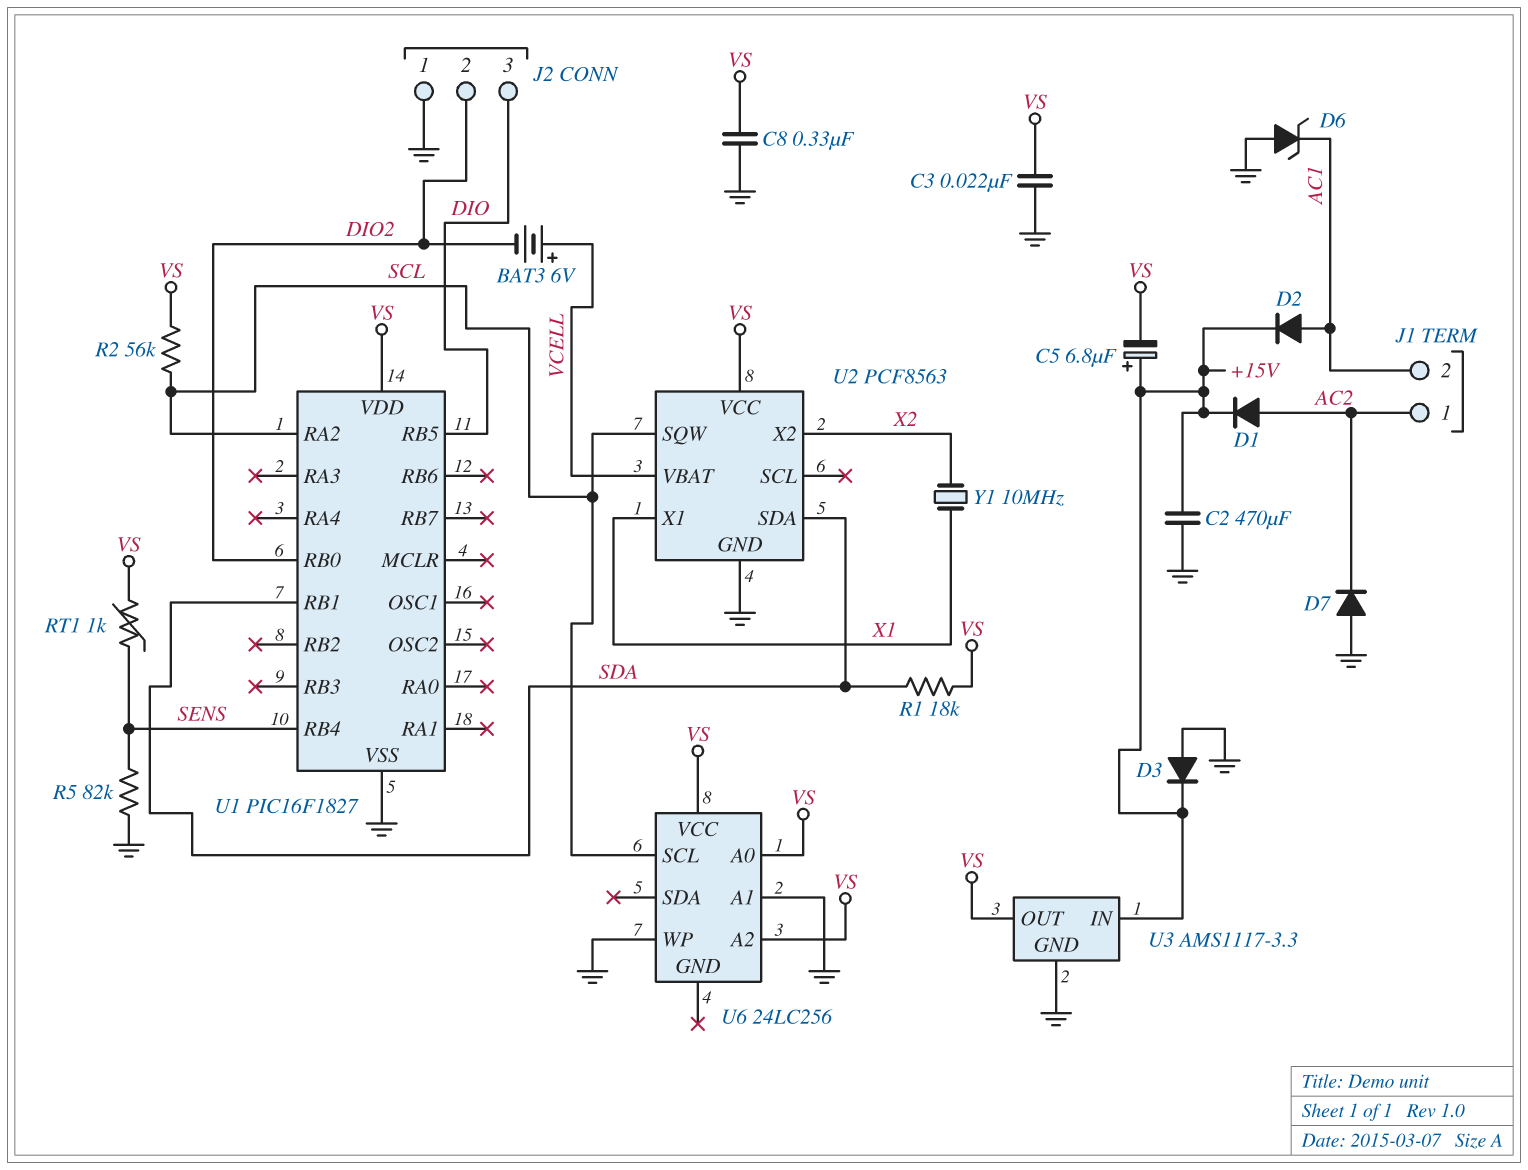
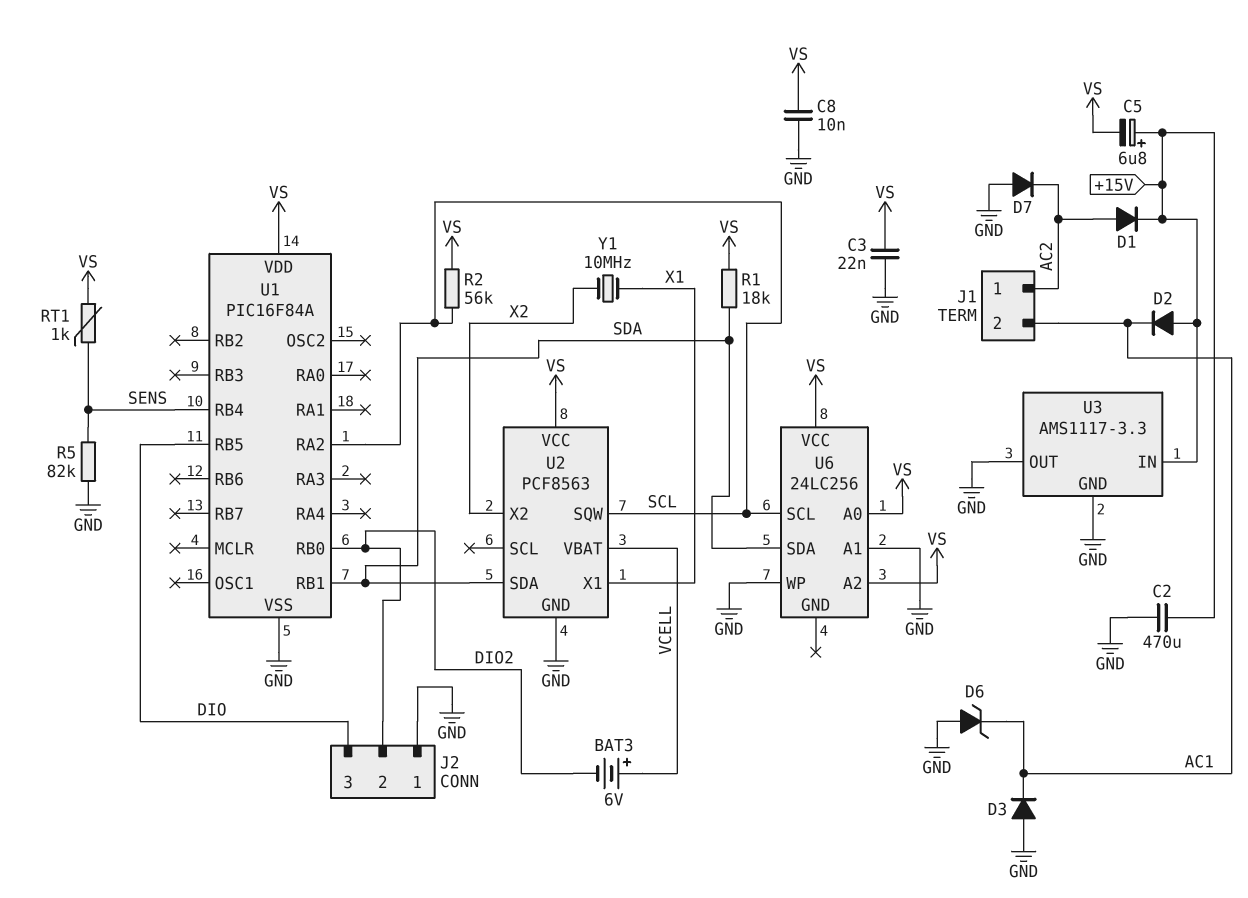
C8: 330nF (GND, VS) -> 10nF (GND, VS)
D2: diode (A AC1, K +15V) -> diode (A +15V, K AC1)
D3: diode (A GND, K +15V) -> diode (A GND, K AC1)
U1: PIC16F1827 -> PIC16F84A
U3 pin OUT: VS -> GND
U6 pin SDA: none -> SDA

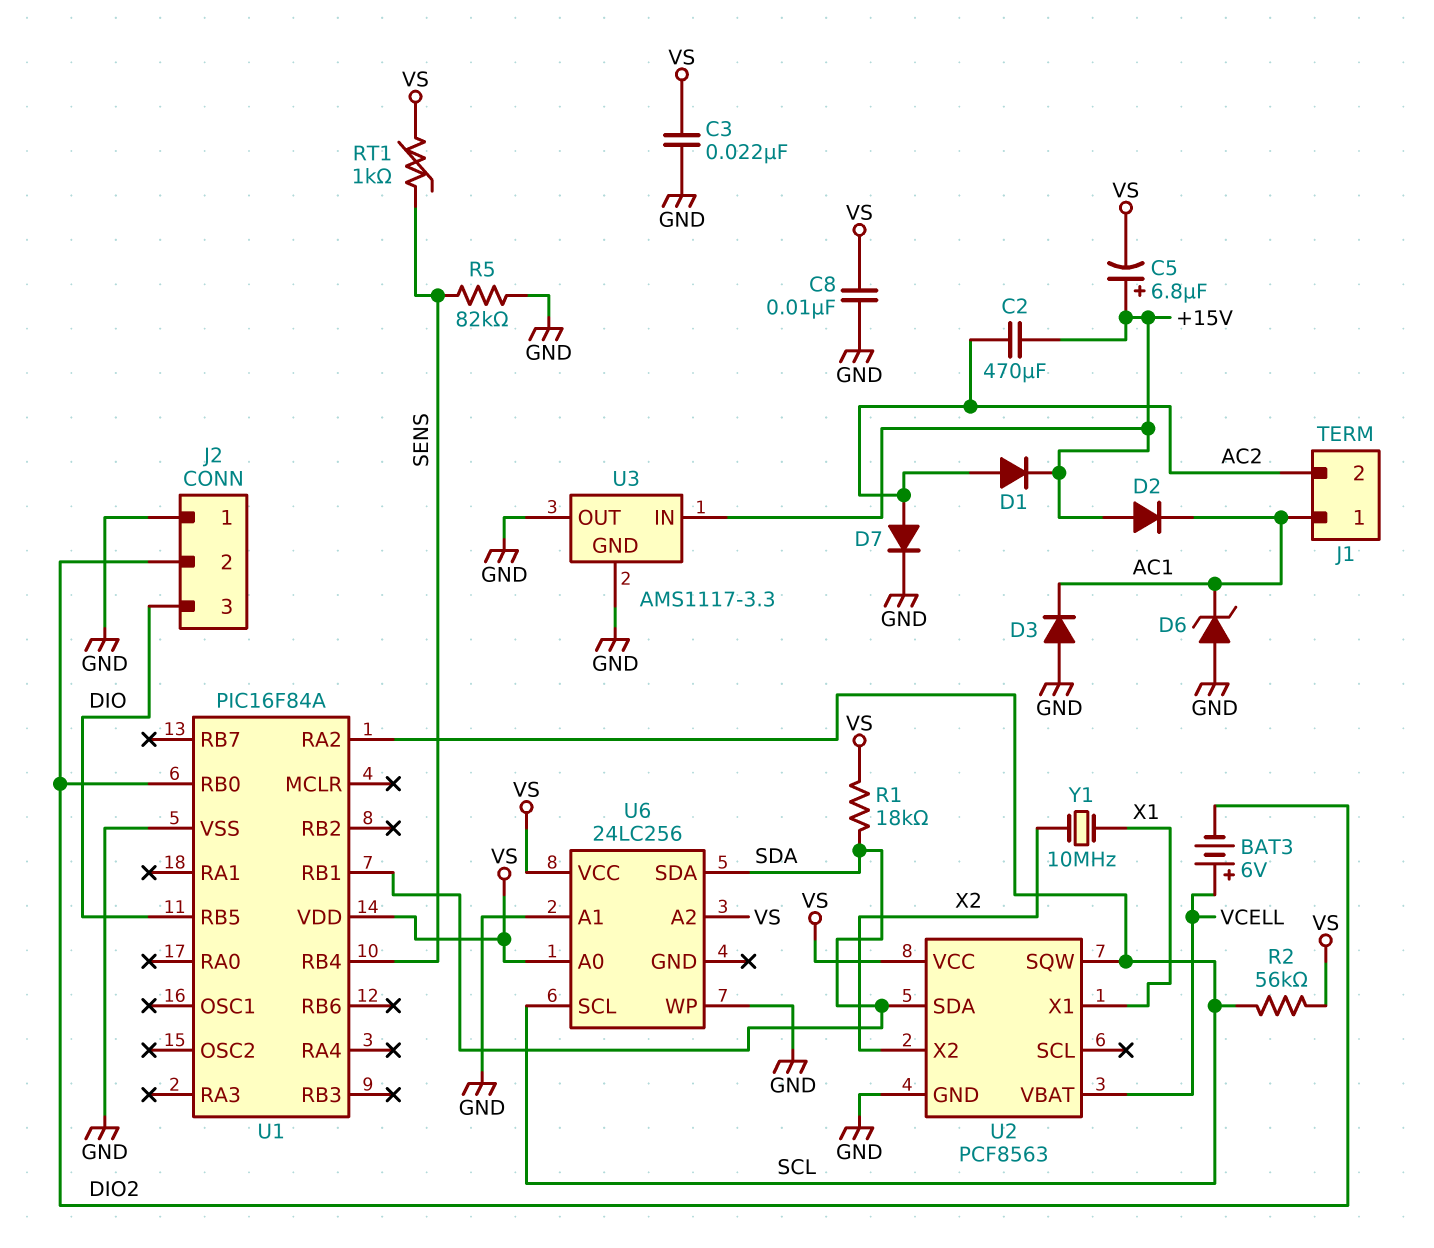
C2: 470uF (+15V, GND) -> 470uF (+15V, AC2)
D7: diode (A GND, K AC2) -> diode (A AC2, K GND)
J1 pin 1: AC2 -> AC1
J1 pin 2: AC1 -> AC2

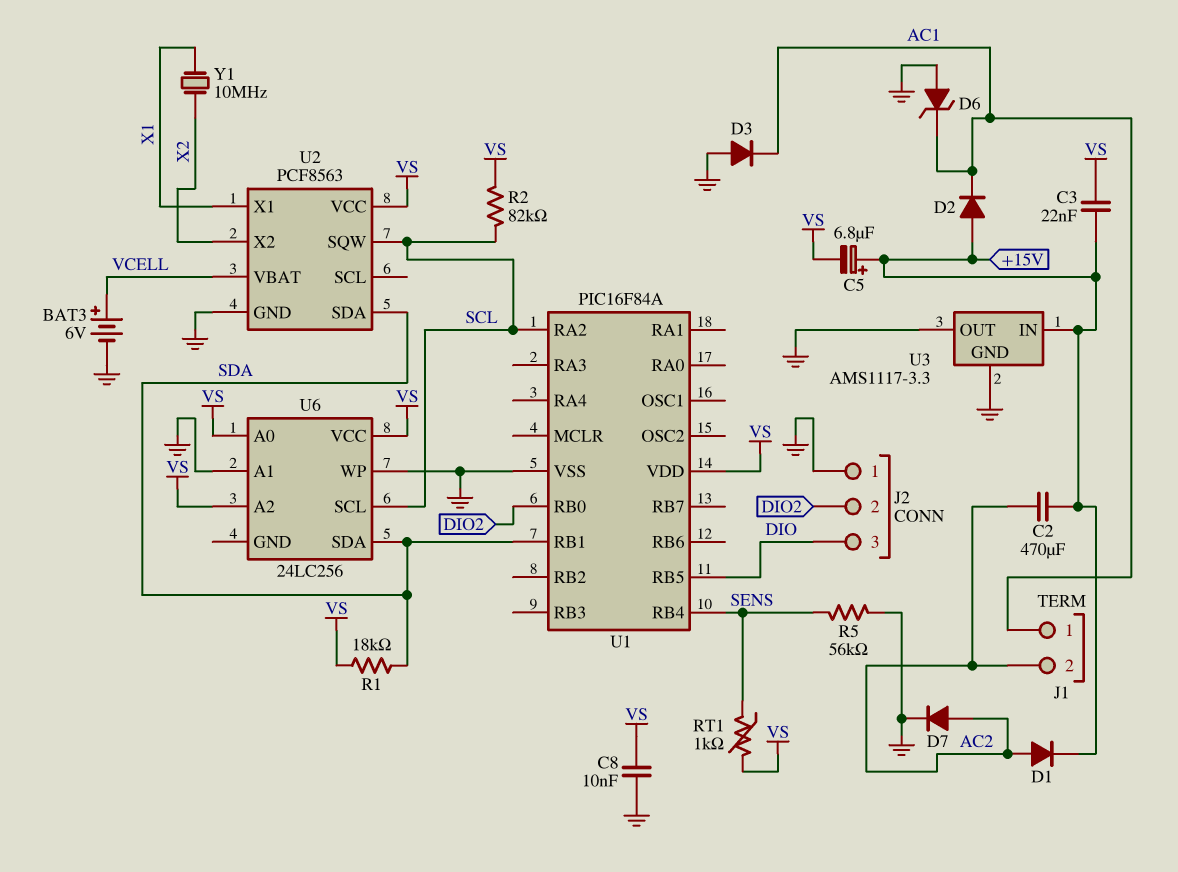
BAT3: 6V (plus VCELL, minus DIO2) -> 6V (plus VCELL, minus GND)
C3: 22nF (GND, VS) -> 22nF (+15V, VS)
R2: 56k (SCL, VS) -> 82k (SCL, VS)
R5: 82k (GND, SENS) -> 56k (GND, SENS)

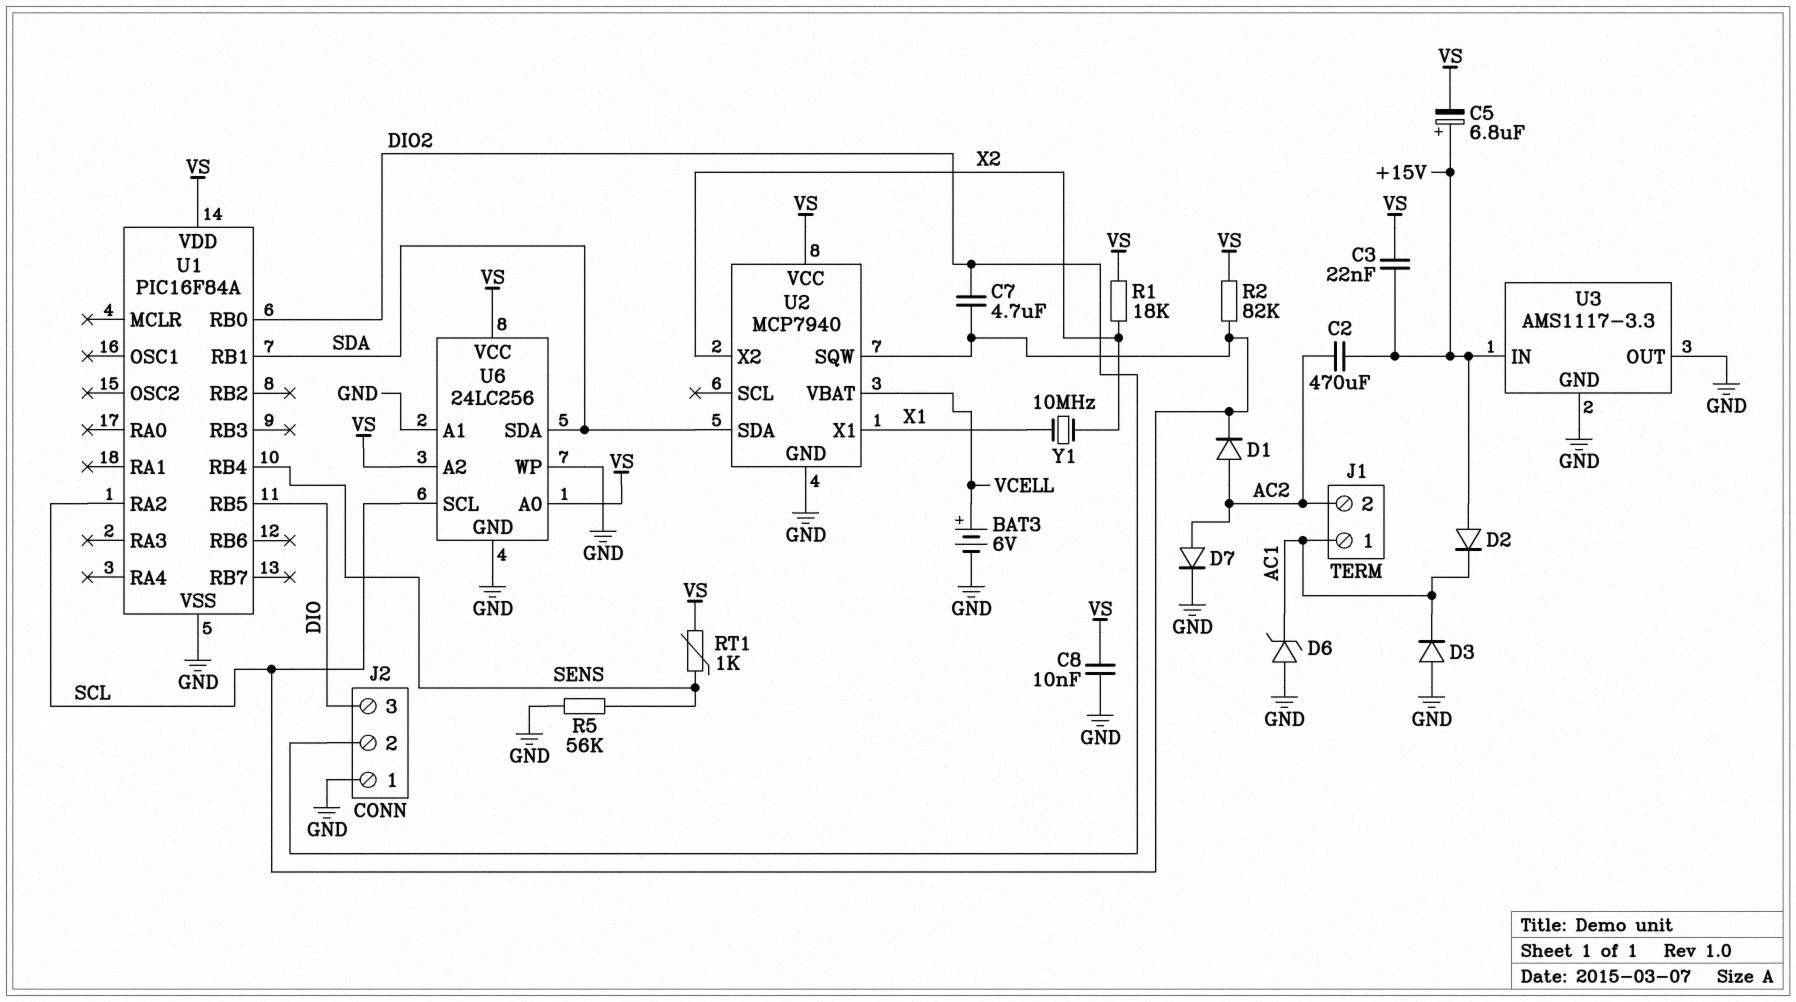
C7: none -> 4.7uF (DIO2, SCL)
D1: diode (A AC2, K +15V) -> diode (A AC2, K SCL)
R1: 18k (SDA, VS) -> 18k (VS, X2)
U2: PCF8563 -> MCP7940
U6 pin GND: none -> GND

